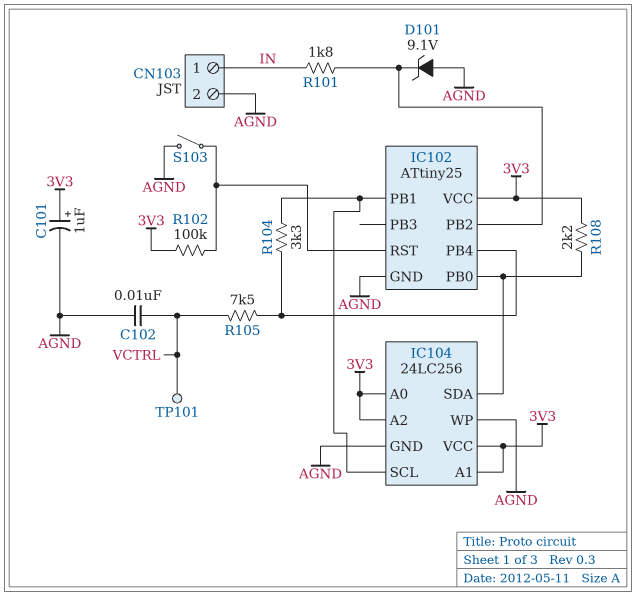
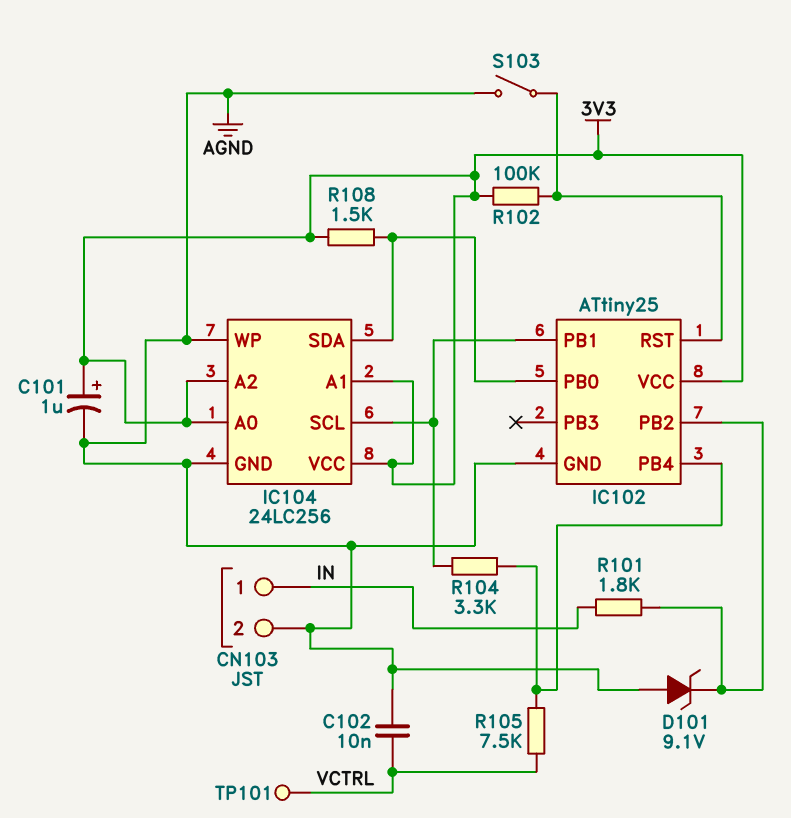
R108: 2.2k (3V3, IC102/PB0) -> 1.5k (3V3, IC102/PB0)

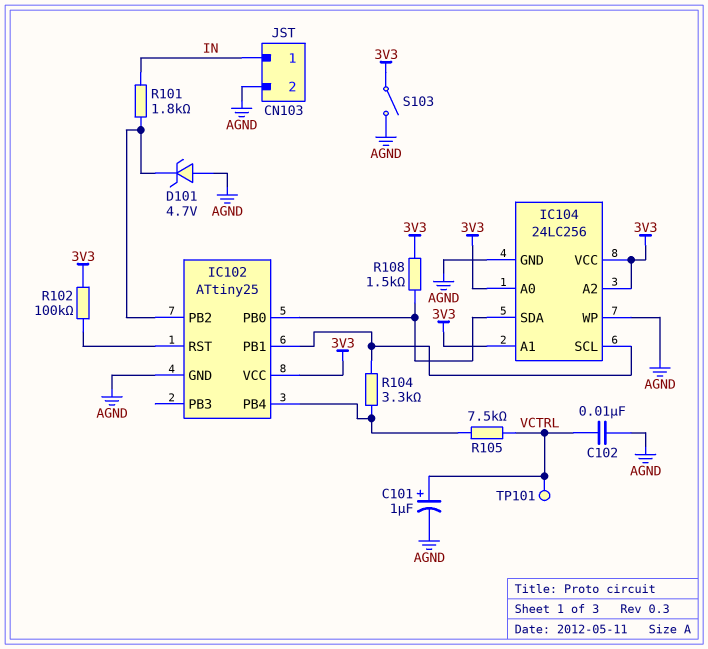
C101: 1uF (plus 3V3, minus AGND) -> 1uF (plus VCTRL, minus AGND)
D101: zener 9.1V (A AGND, K IC102/PB2) -> zener 4.7V (A AGND, K IC102/PB2)
S103: switch (AGND, IC102/RST) -> switch (3V3, AGND)

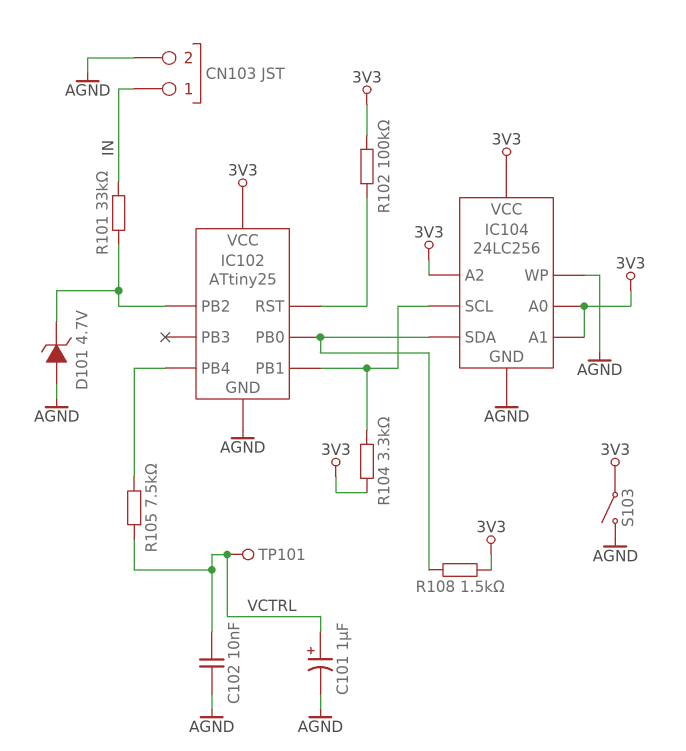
R101: 1.8k (IC102/PB2, IN) -> 33k (IC102/PB2, IN)
R104: 3.3k (IC102/PB1, IC102/PB4) -> 3.3k (3V3, IC102/PB1)

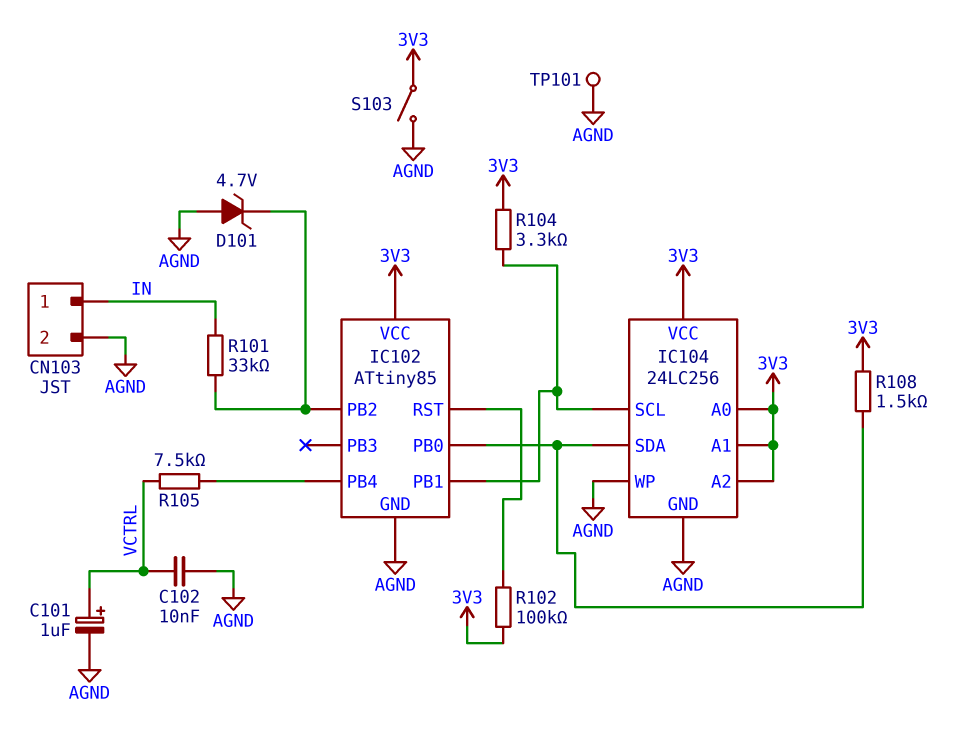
IC102: ATtiny25 -> ATtiny85
TP101: test point (VCTRL) -> test point (AGND)

